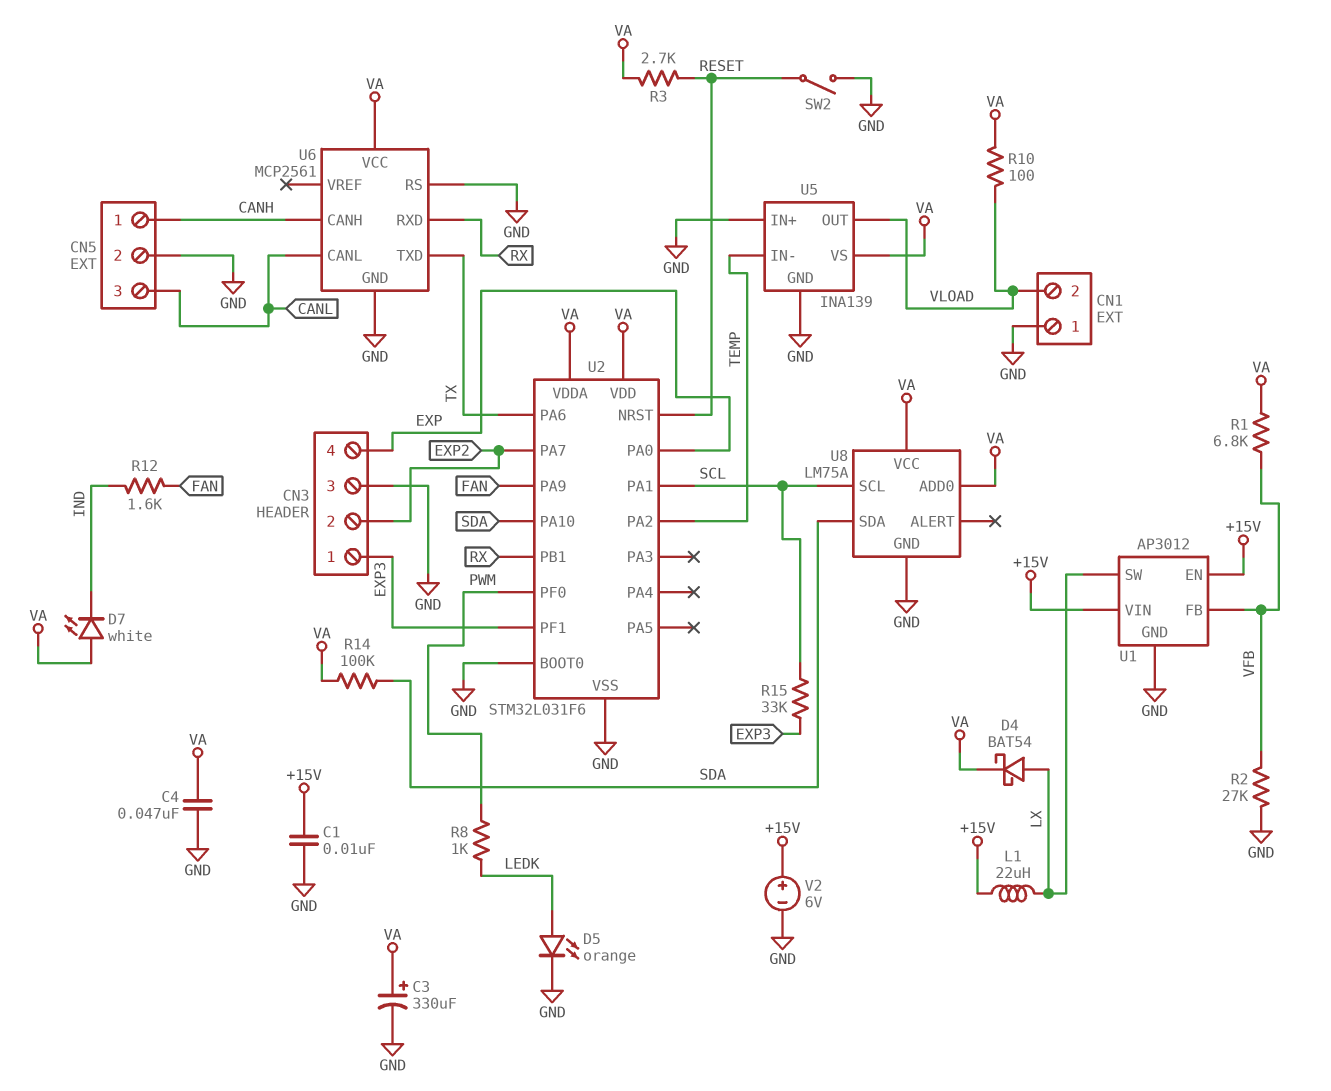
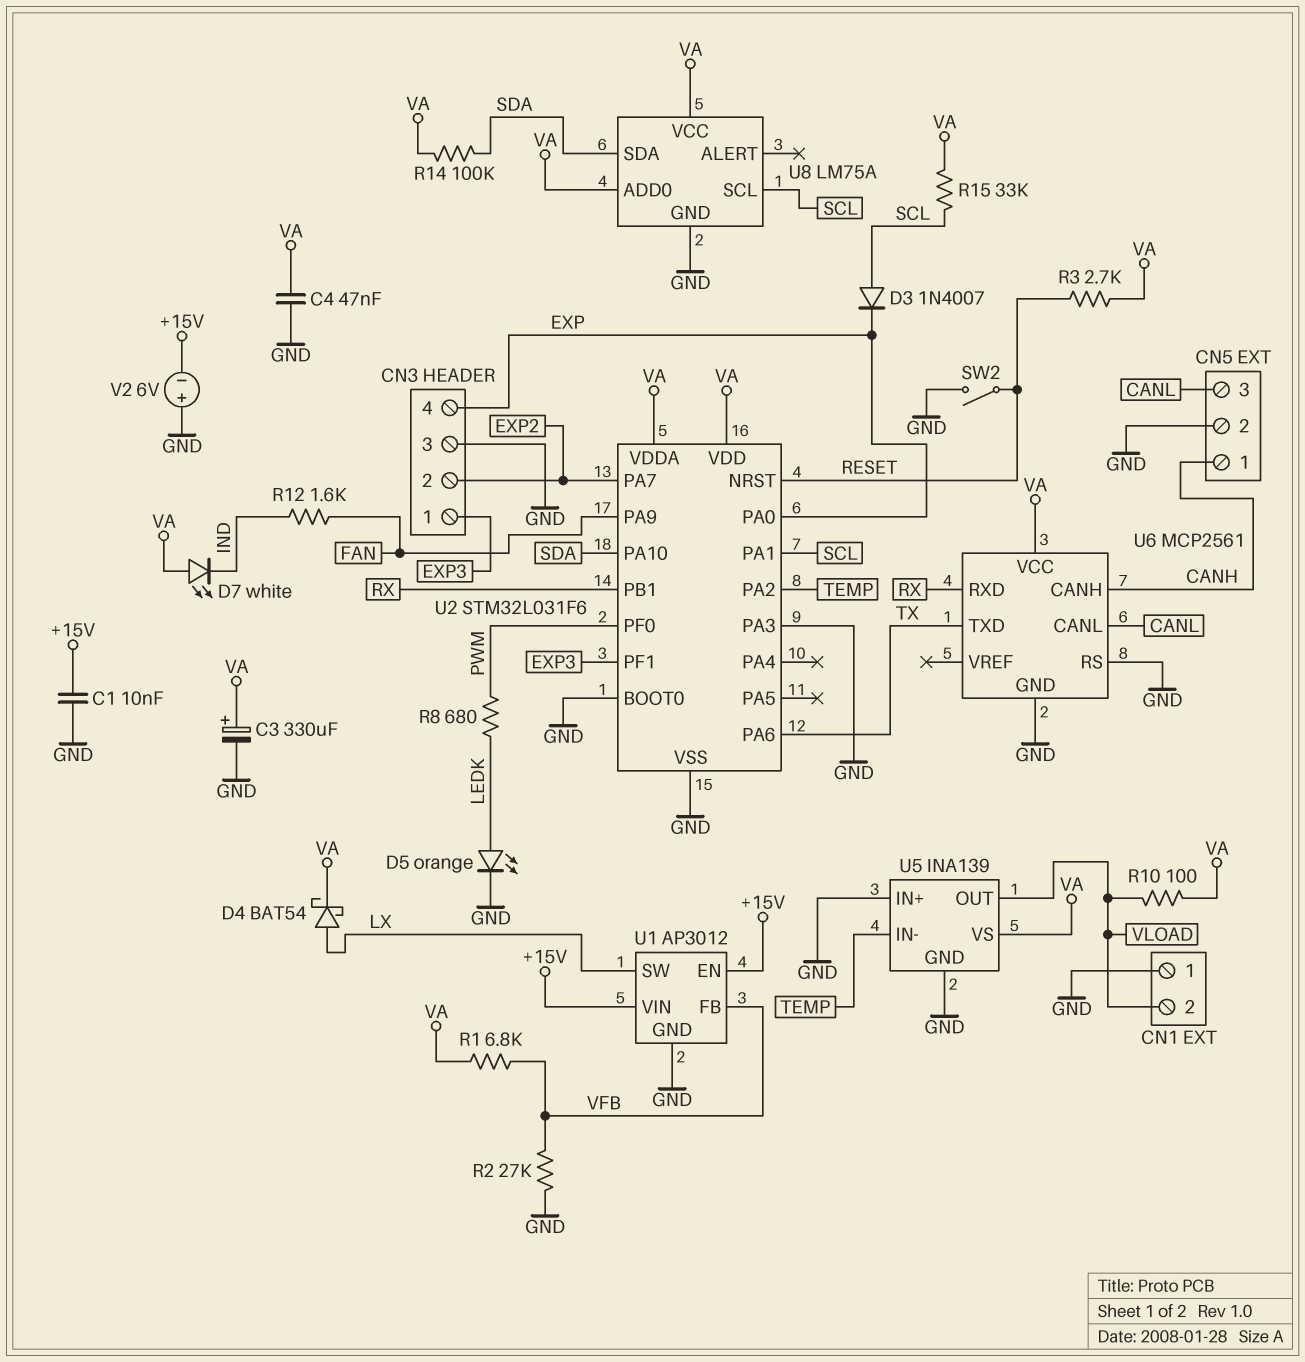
D3: none -> diode 1N4007 (A SCL, K EXP)
L1: 22uH (+15V, LX) -> none
R8: 1k (LEDK, PWM) -> 680 (LEDK, PWM)
R15: 33k (EXP3, SCL) -> 33k (SCL, VA)
U2 pin PA3: none -> GND
V2: 6V (plus +15V, minus GND) -> 6V (plus GND, minus +15V)

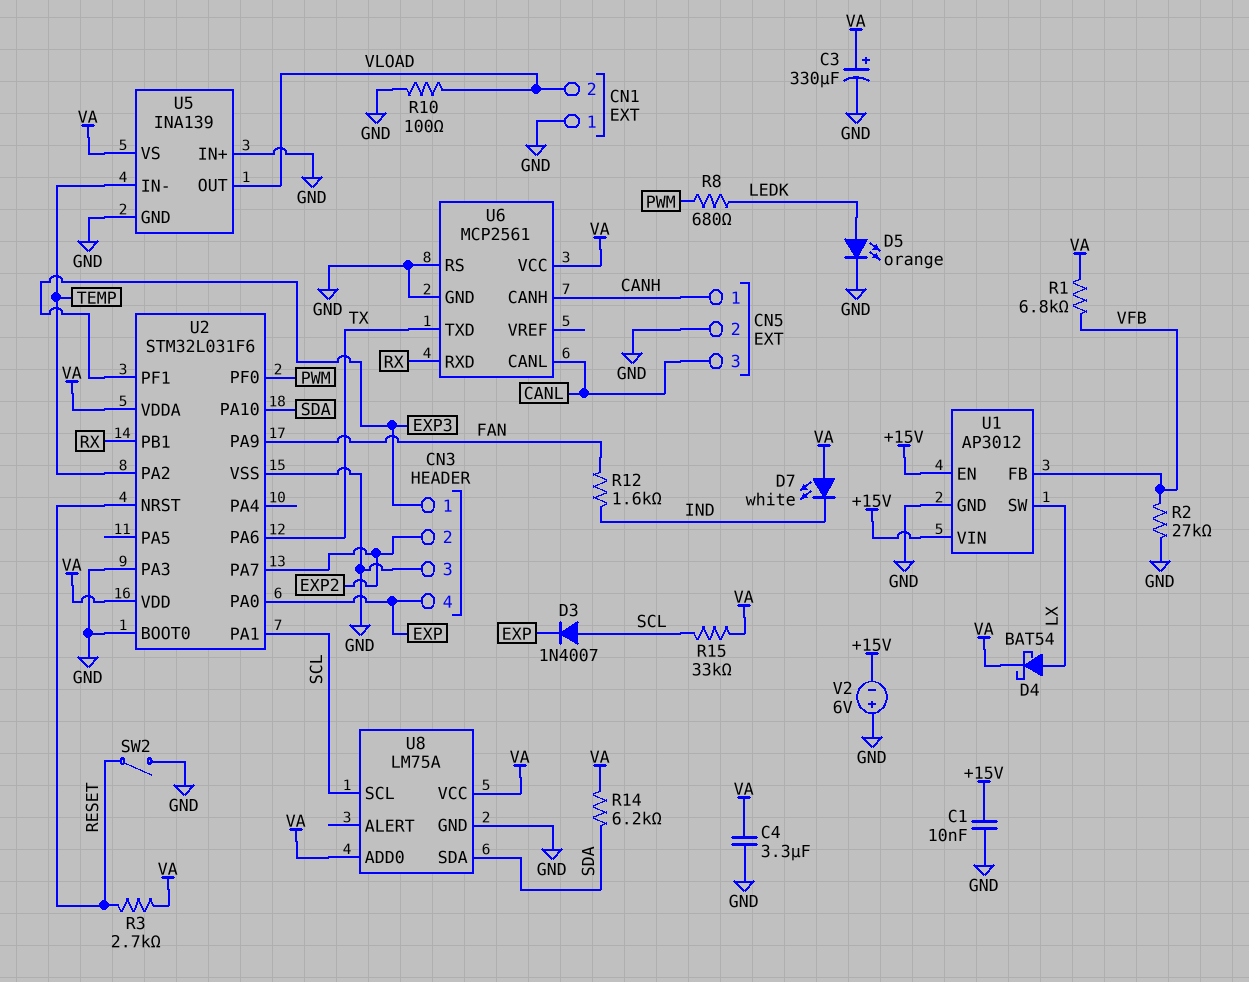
C4: 47nF (GND, VA) -> 3.3uF (GND, VA)
R10: 100 (VA, VLOAD) -> 100 (GND, VLOAD)
R14: 100k (SDA, VA) -> 6.2k (SDA, VA)

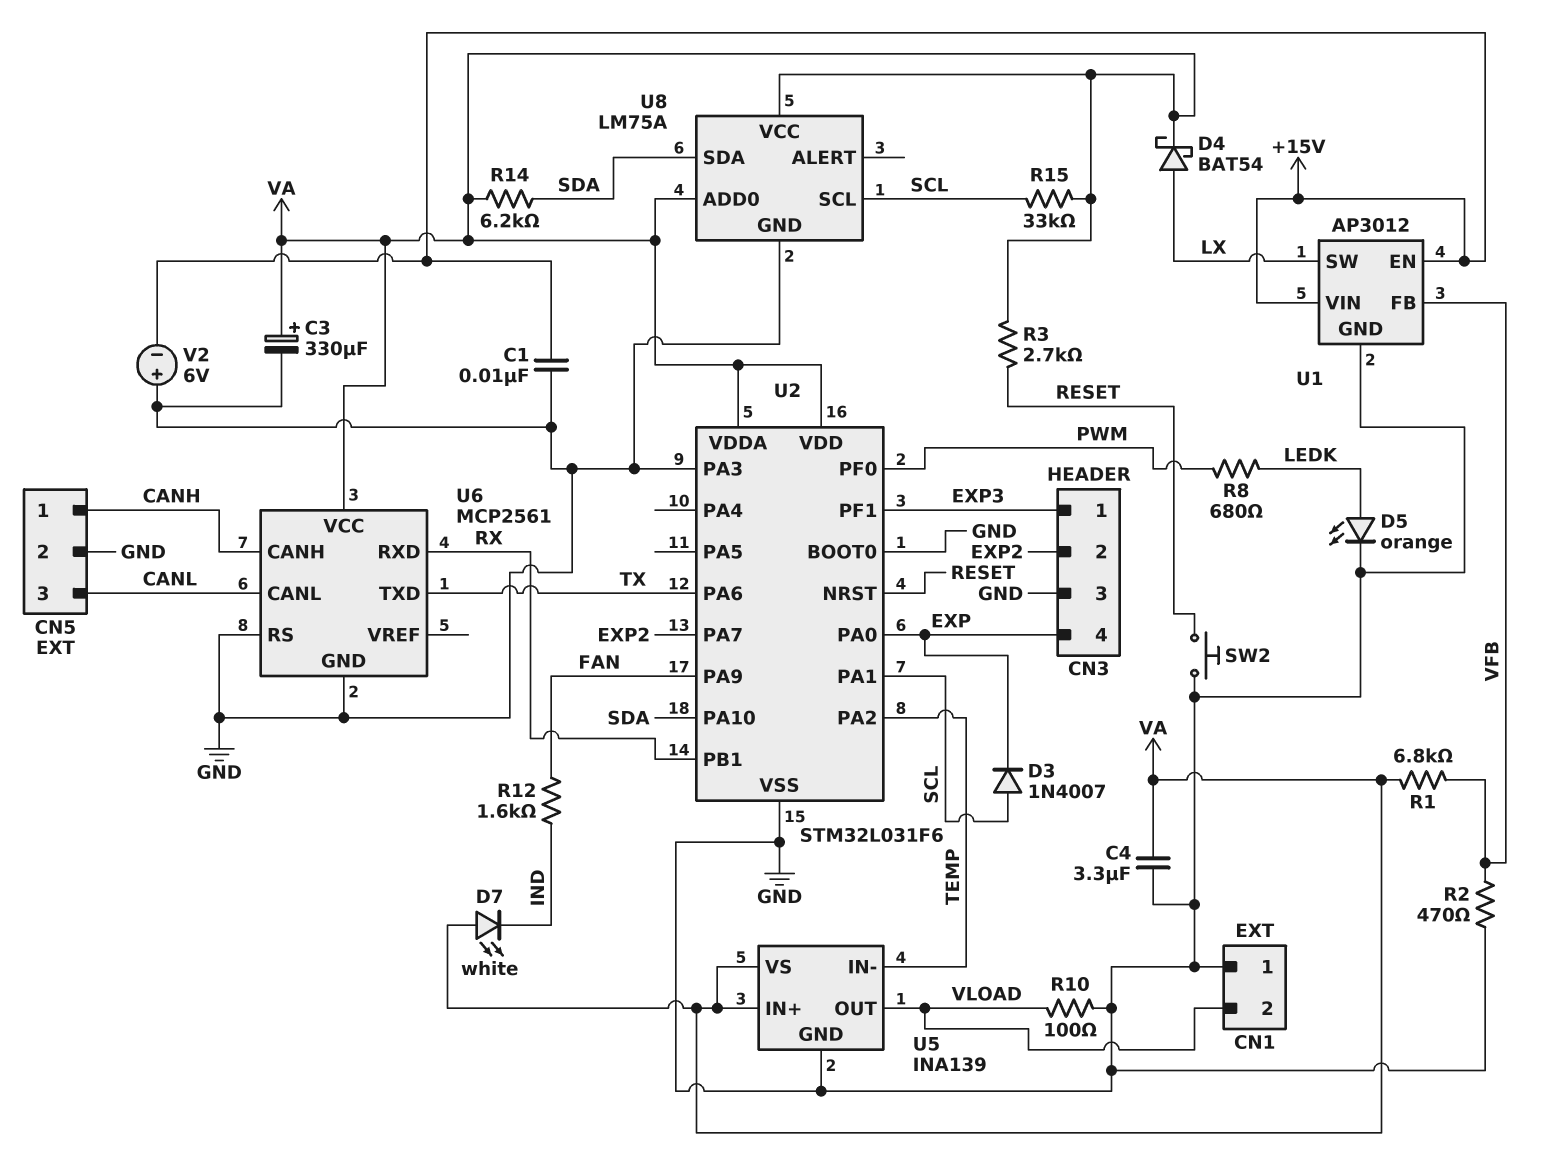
R2: 27k (GND, VFB) -> 470 (GND, VFB)
SW2: switch (GND, RESET) -> button (GND, RESET)
U5 pin IN+: GND -> VA

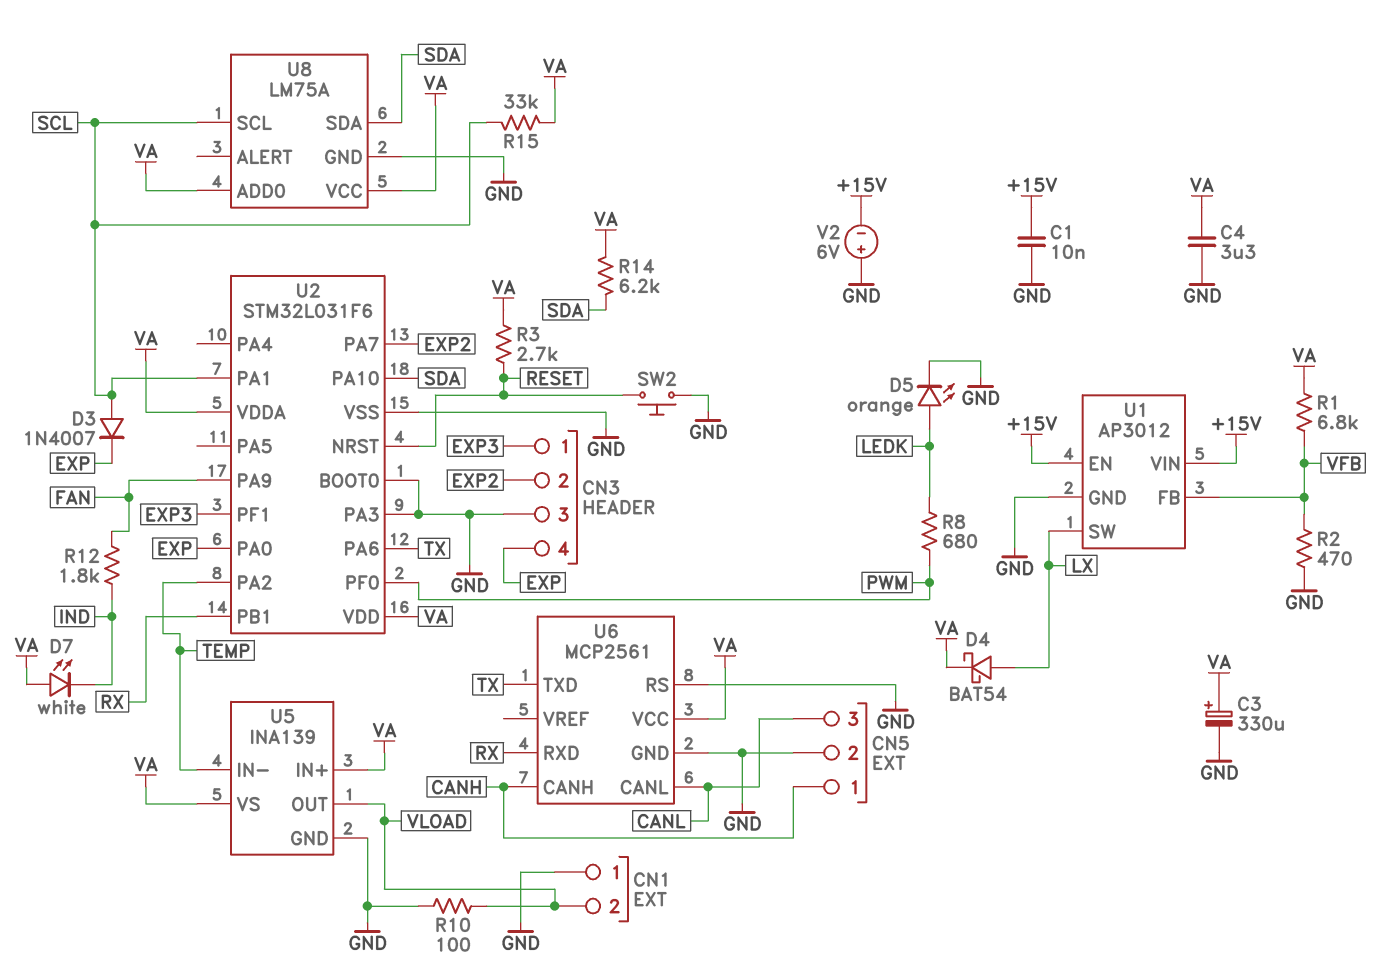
R12: 1.6k (FAN, IND) -> 1.8k (FAN, IND)

